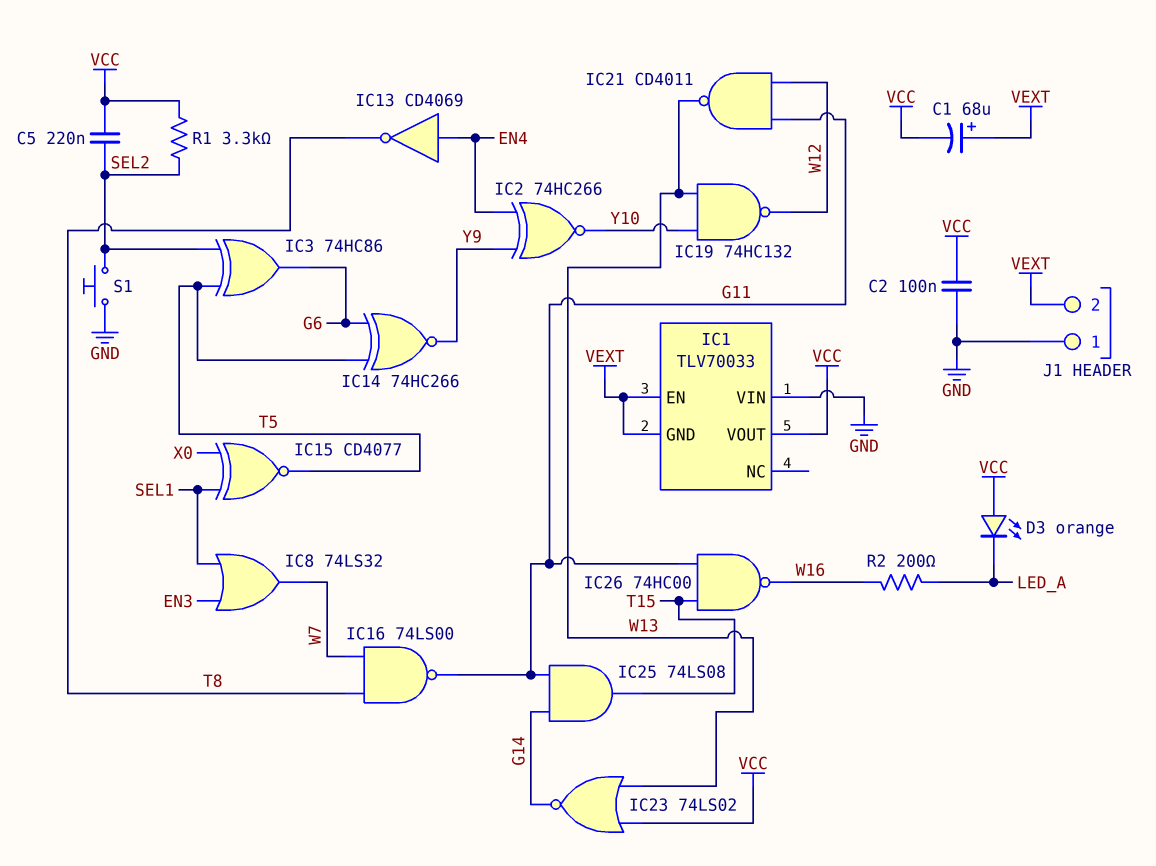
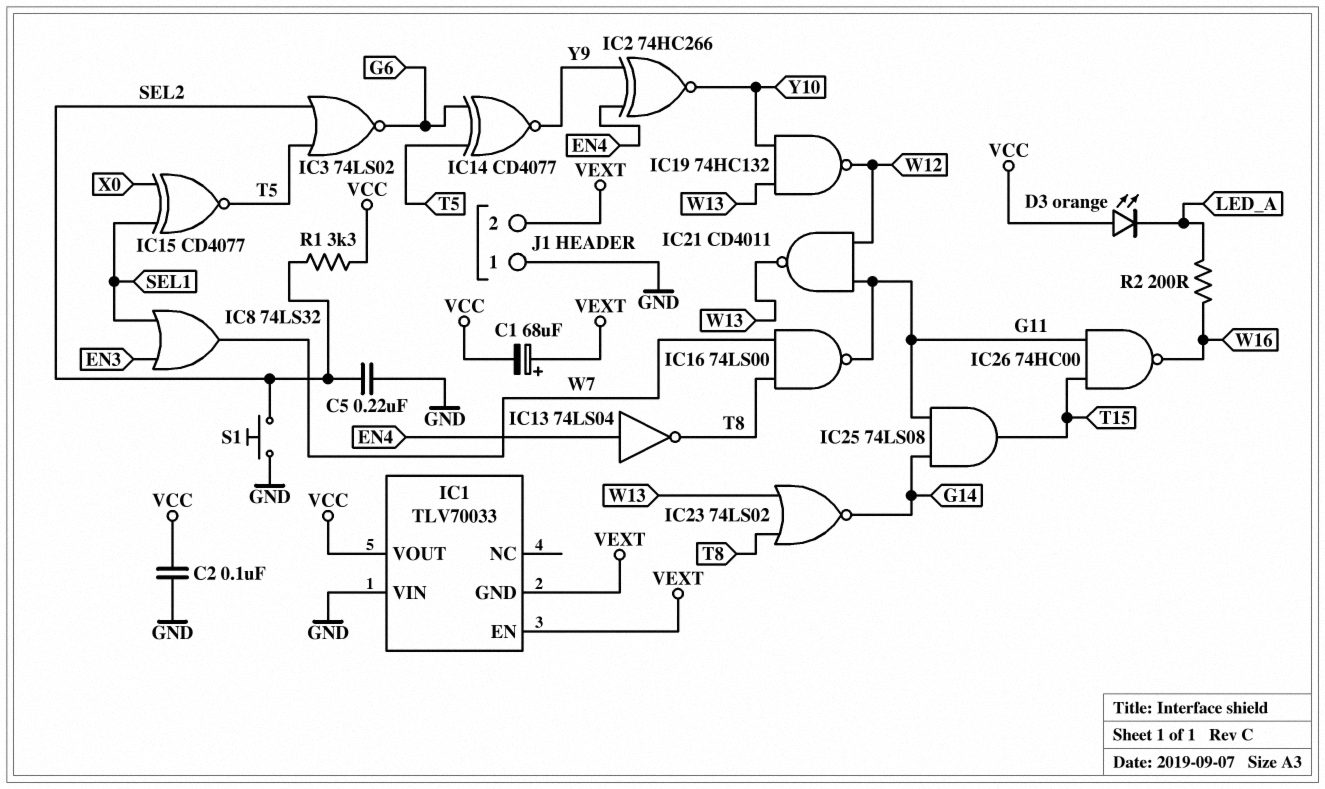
C5: 220nF (SEL2, VCC) -> 220nF (GND, SEL2)
IC3: XOR 74HC86 (in SEL2, in T5, out G6) -> NOR 74LS02 (in SEL2, in T5, out G6)
IC13: NOT CD4069 (in EN4, out T8) -> NOT 74LS04 (in EN4, out T8)
IC14: XNOR 74HC266 (in G6, in T5, out Y9) -> XNOR CD4077 (in G6, in T5, out Y9)
IC23: NOR 74LS02 (in VCC, in W13, out G14) -> NOR 74LS02 (in T8, in W13, out G14)

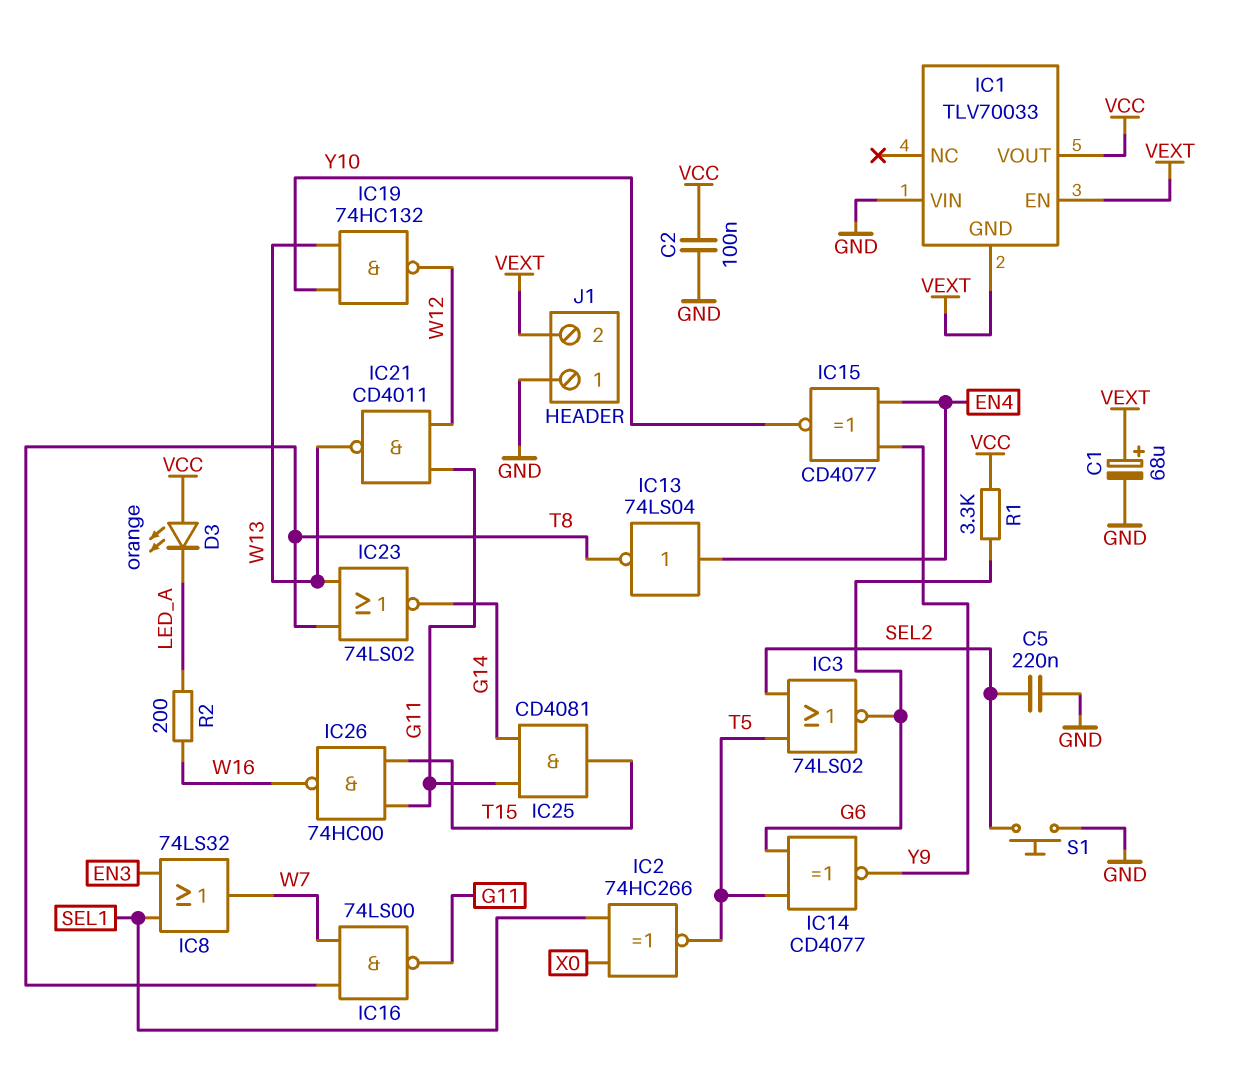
C1: 68uF (plus VEXT, minus VCC) -> 68uF (plus VEXT, minus GND)
IC2: XNOR 74HC266 (in EN4, in Y9, out Y10) -> XNOR 74HC266 (in SEL1, in X0, out T5)
IC15: XNOR CD4077 (in SEL1, in X0, out T5) -> XNOR CD4077 (in EN4, in Y9, out Y10)
IC25: AND 74LS08 (in G11, in G14, out T15) -> AND CD4081 (in G11, in G14, out T15)
R1: 3.3k (SEL2, VCC) -> 3.3k (G6, VCC)

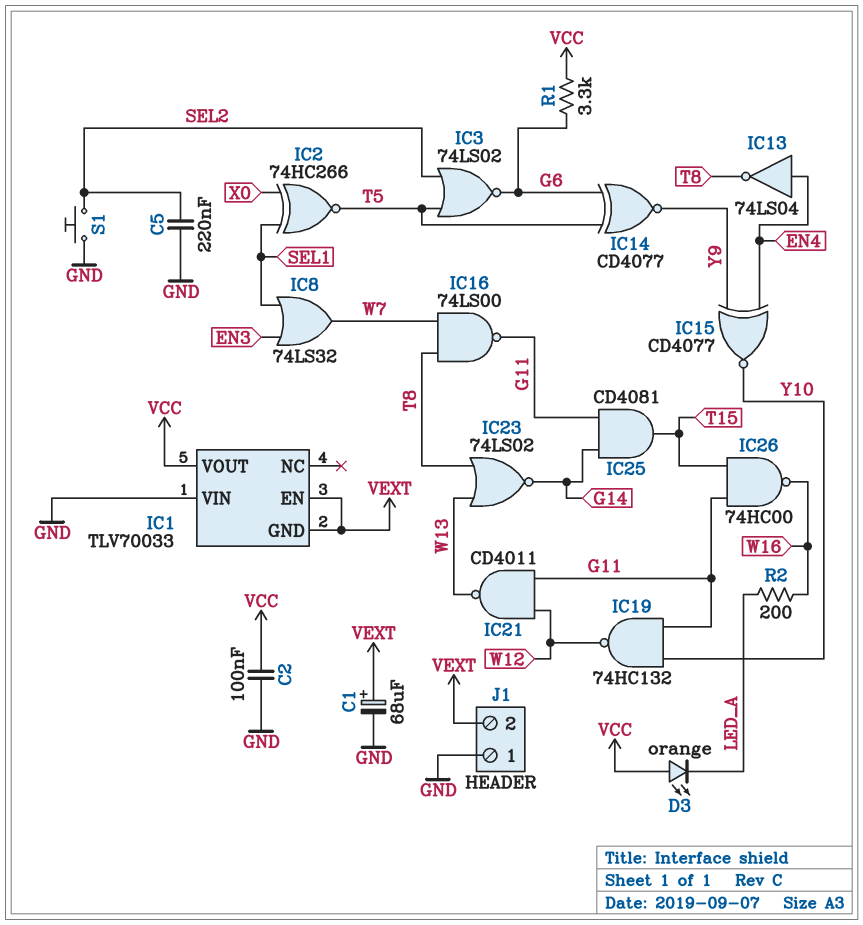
IC19: NAND 74HC132 (in W13, in Y10, out W12) -> NAND 74HC132 (in G11, in Y10, out W12)

